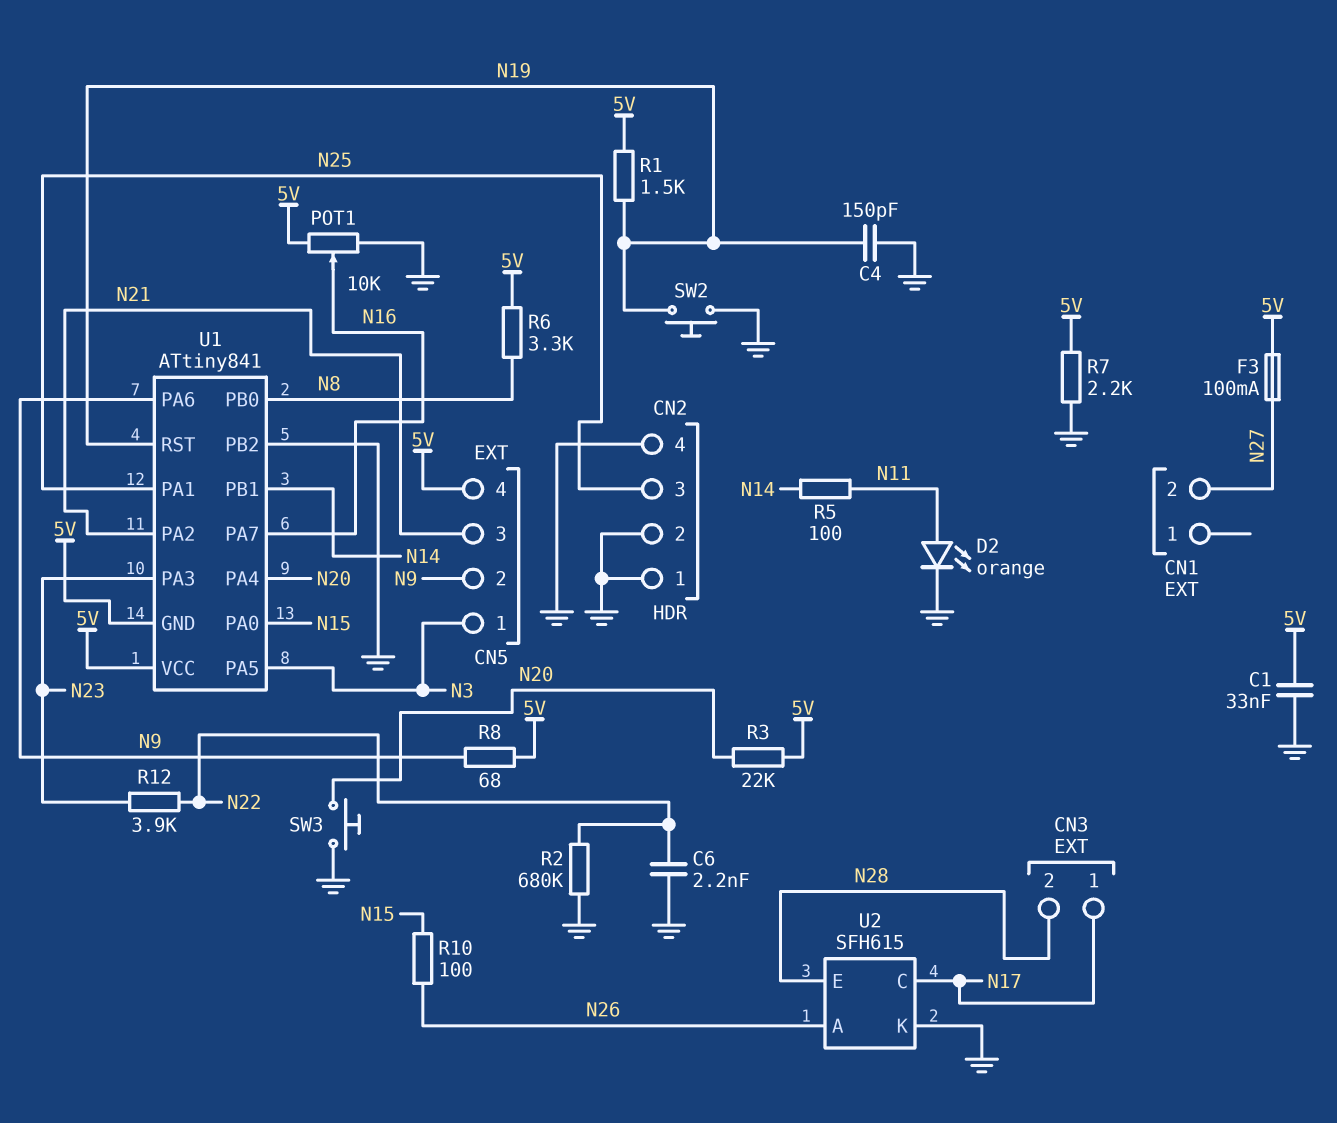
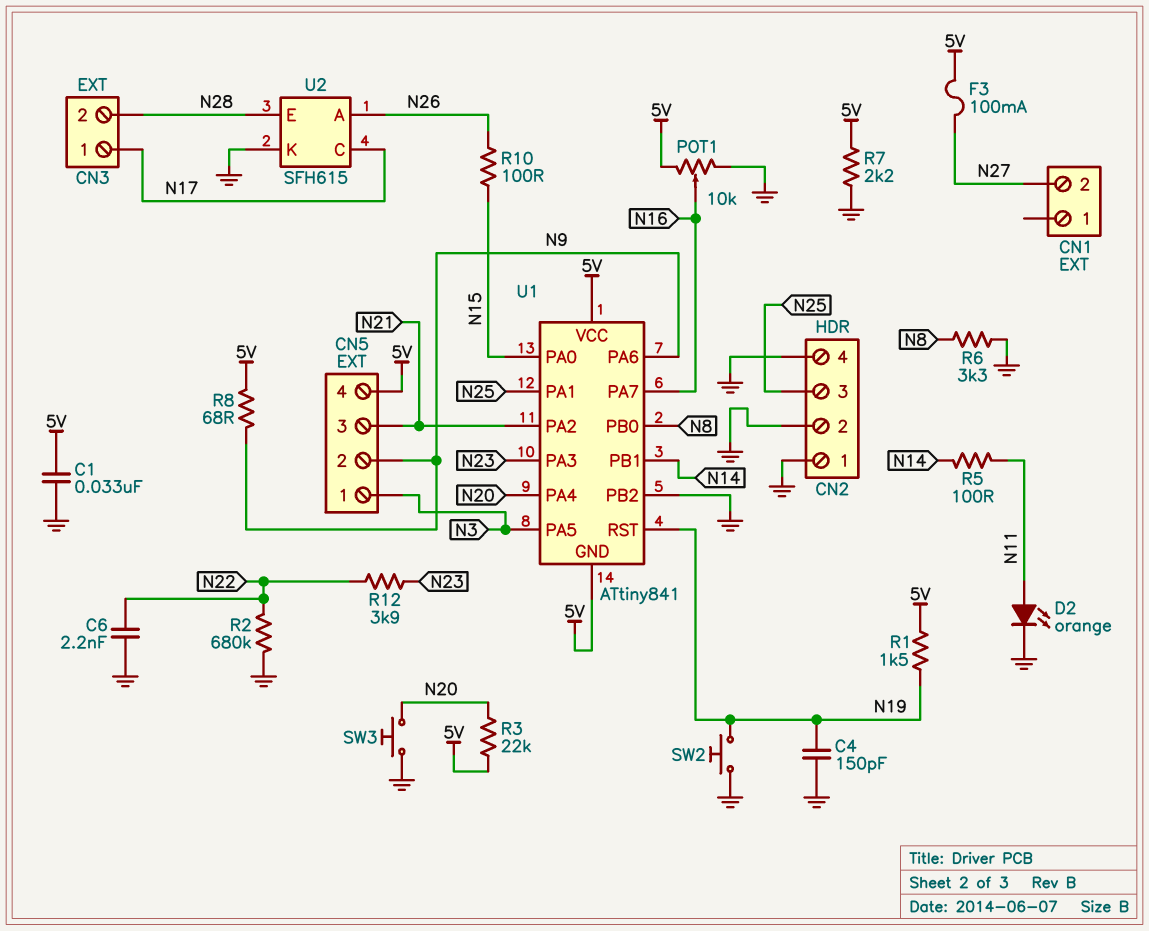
R6: 3.3k (5V, N8) -> 3.3k (GND, N8)

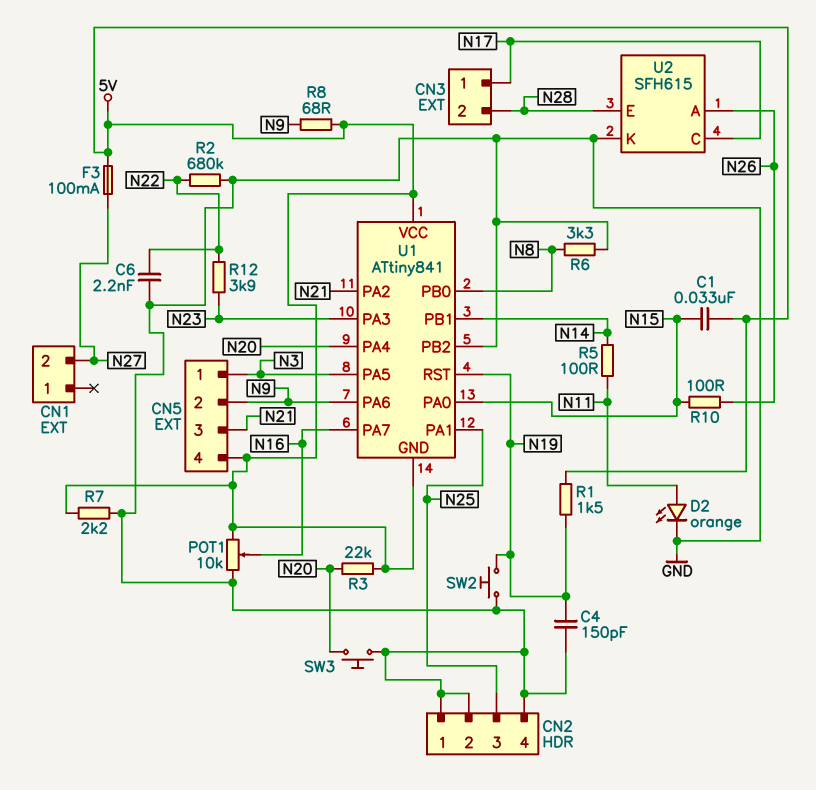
C1: 33nF (5V, GND) -> 33nF (5V, N15)

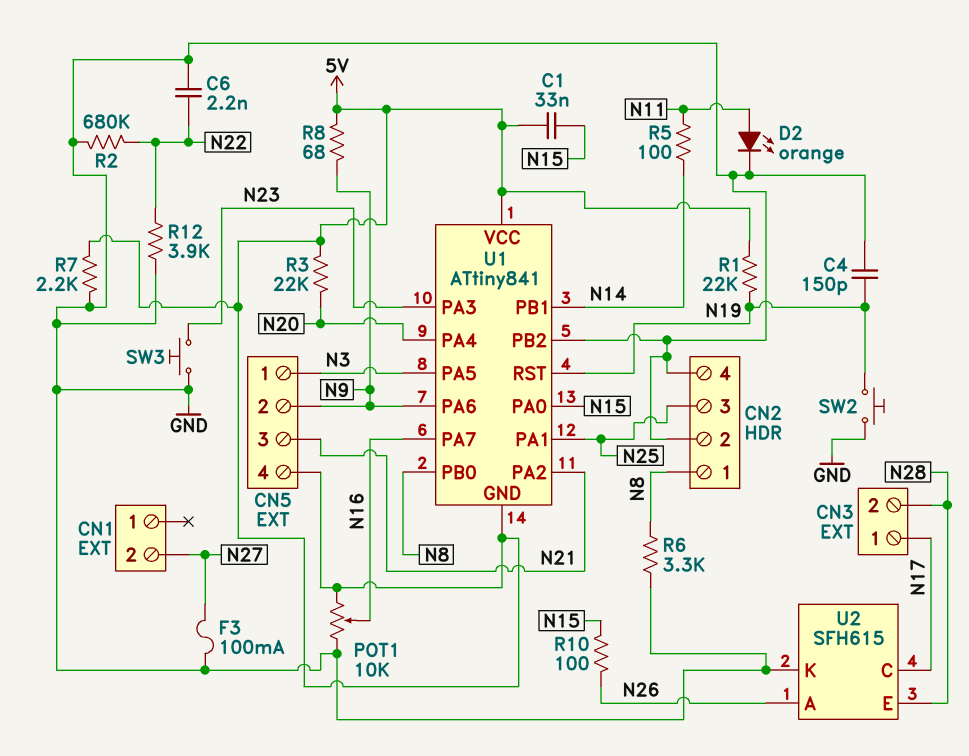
CN2 pin 1: GND -> N8
F3: 100mA (5V, N27) -> 100mA (GND, N27)
R1: 1.5k (5V, N19) -> 22k (5V, N19)
R12: 3.9k (N22, N23) -> 3.9k (GND, N22)
SW3: button (GND, N20) -> button (GND, N23)

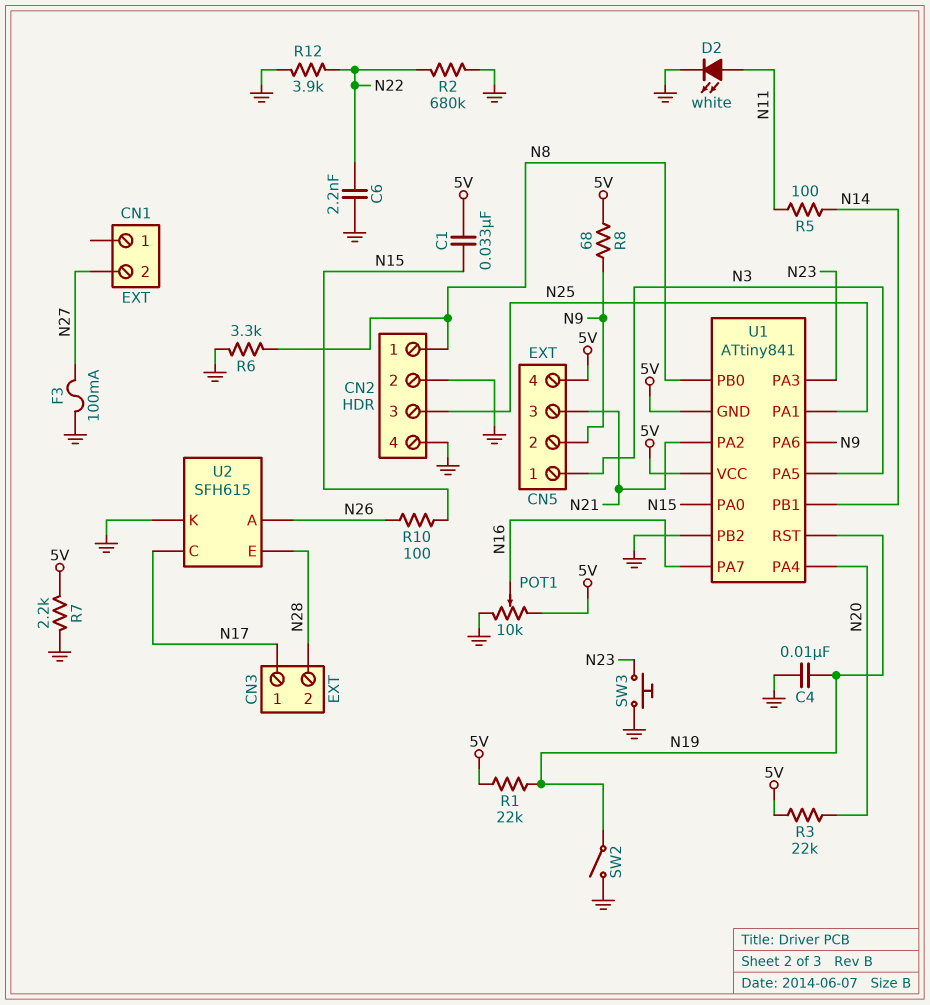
C4: 150pF (GND, N19) -> 10nF (GND, N19)
D2: LED orange (A N11, K GND) -> LED white (A N11, K GND)
SW2: button (GND, N19) -> switch (GND, N19)

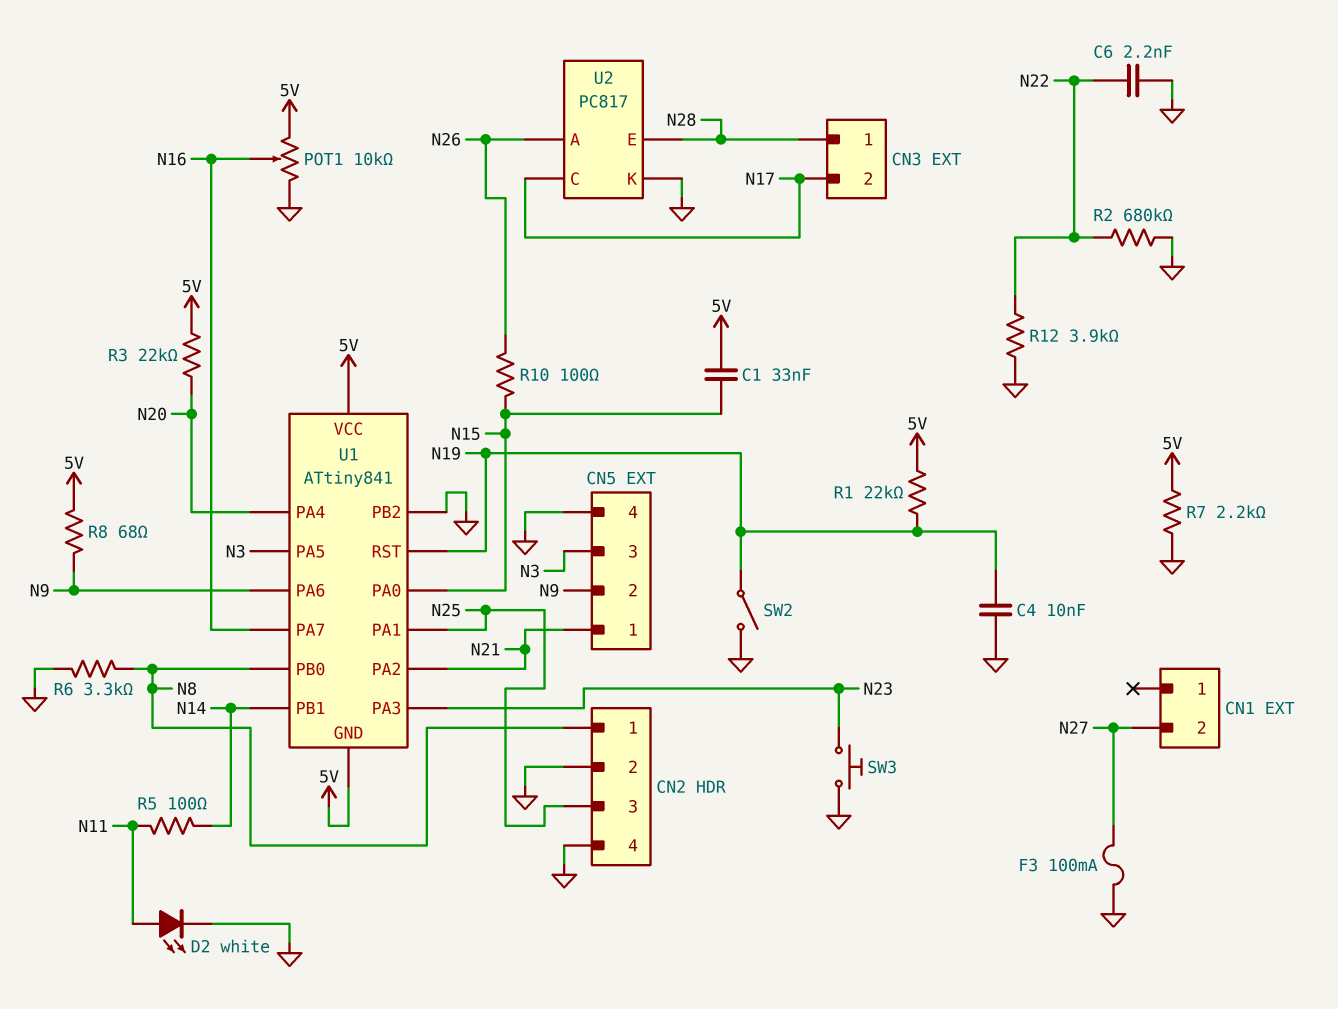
CN3 pin 1: N17 -> N28
CN3 pin 2: N28 -> N17
CN5 pin 1: N3 -> N21
CN5 pin 3: N21 -> N3
CN5 pin 4: 5V -> GND
U2: SFH615 -> PC817

